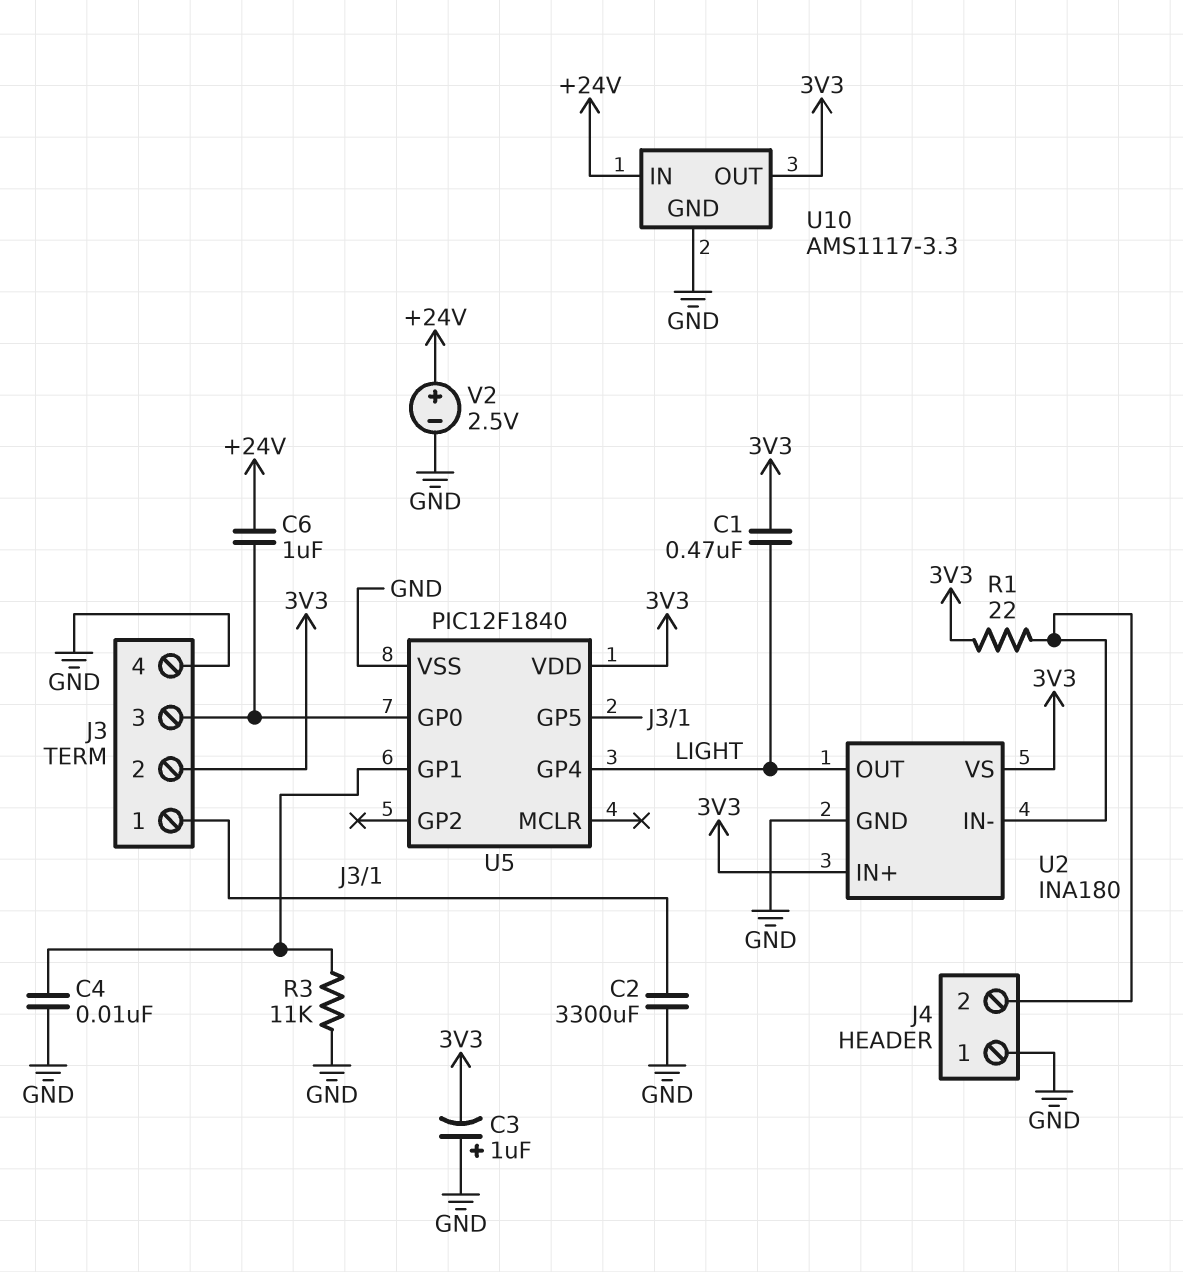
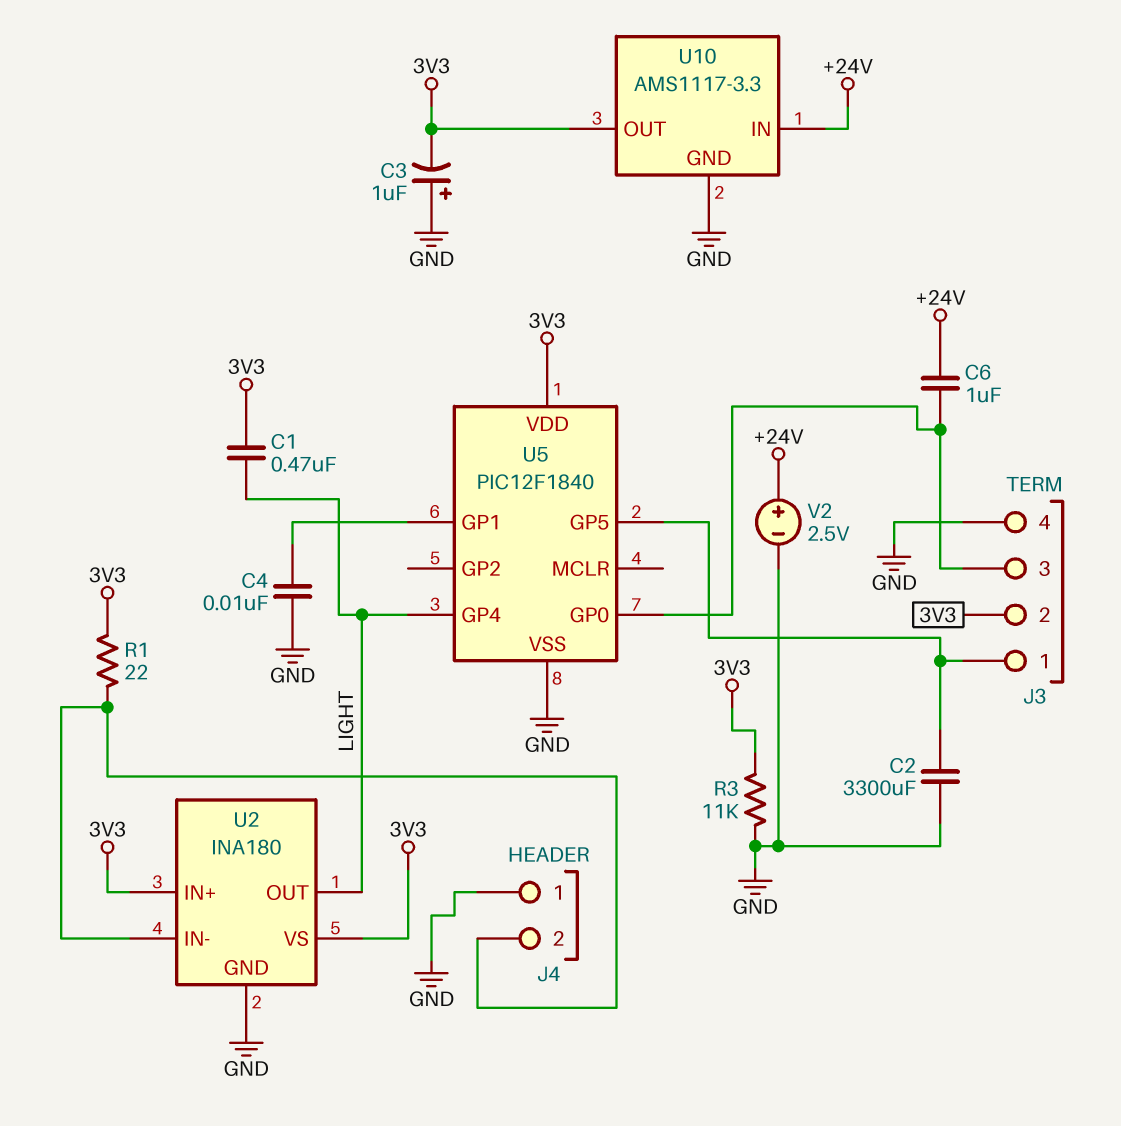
R3: 11k (GND, U5/GP1) -> 11k (3V3, GND)

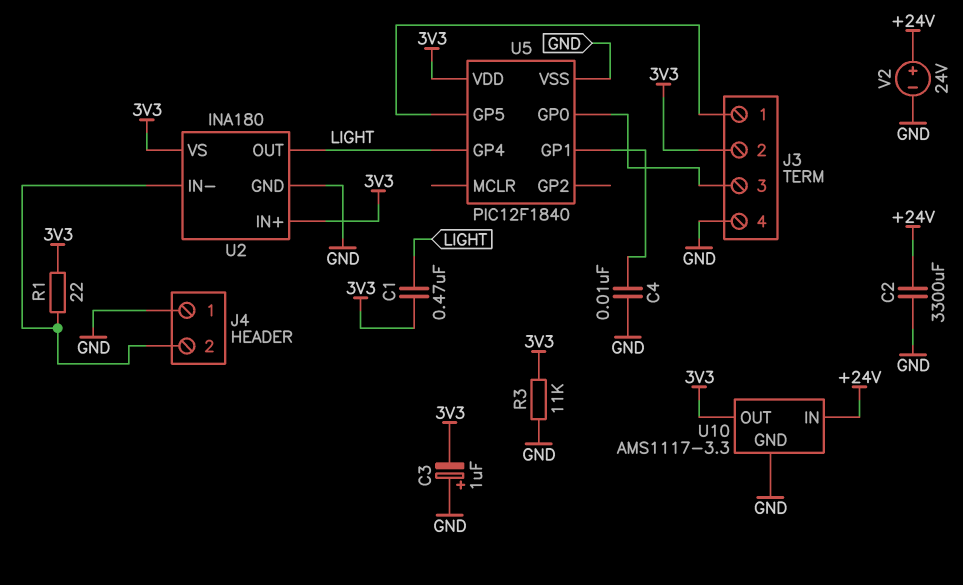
C2: 3300uF (GND, J3/1) -> 3300uF (+24V, GND)
C6: 1uF (+24V, J3/3) -> none
V2: 2.5V (plus +24V, minus GND) -> 24V (plus +24V, minus GND)

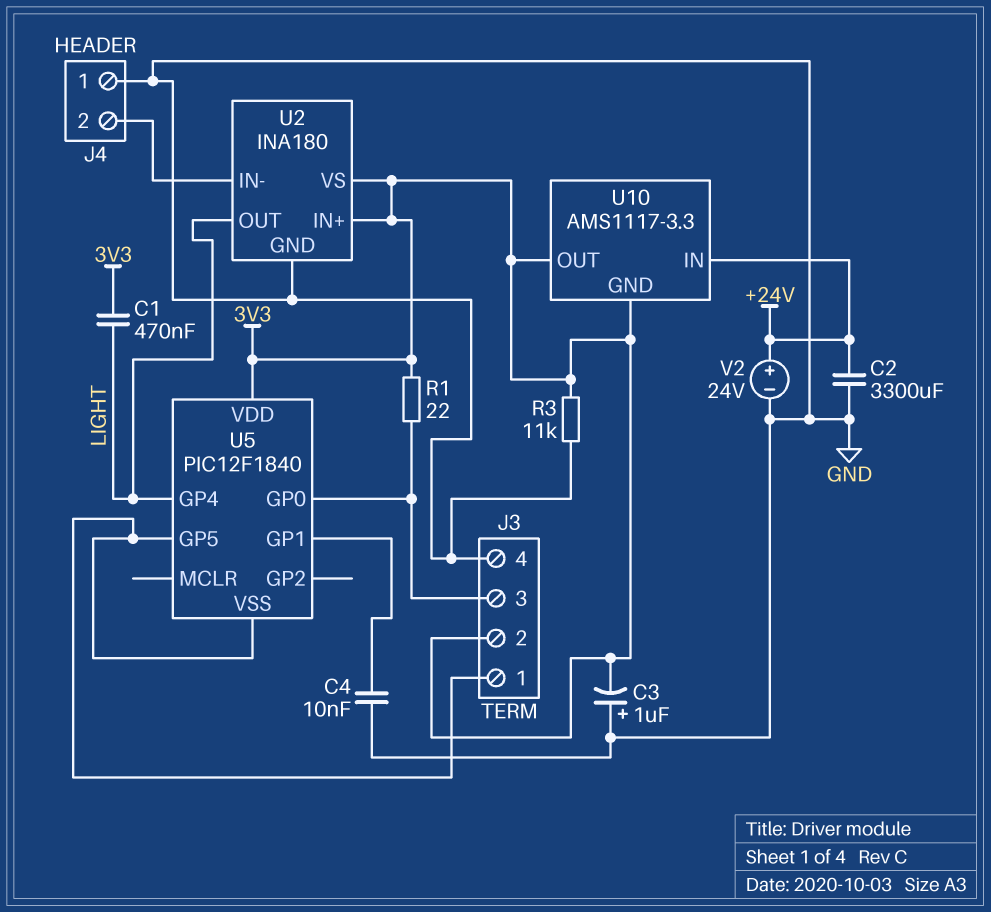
R1: 22 (3V3, J4/2) -> 22 (3V3, J3/3)
U5 pin VSS: GND -> J3/1
U10 pin GND: GND -> 3V3

